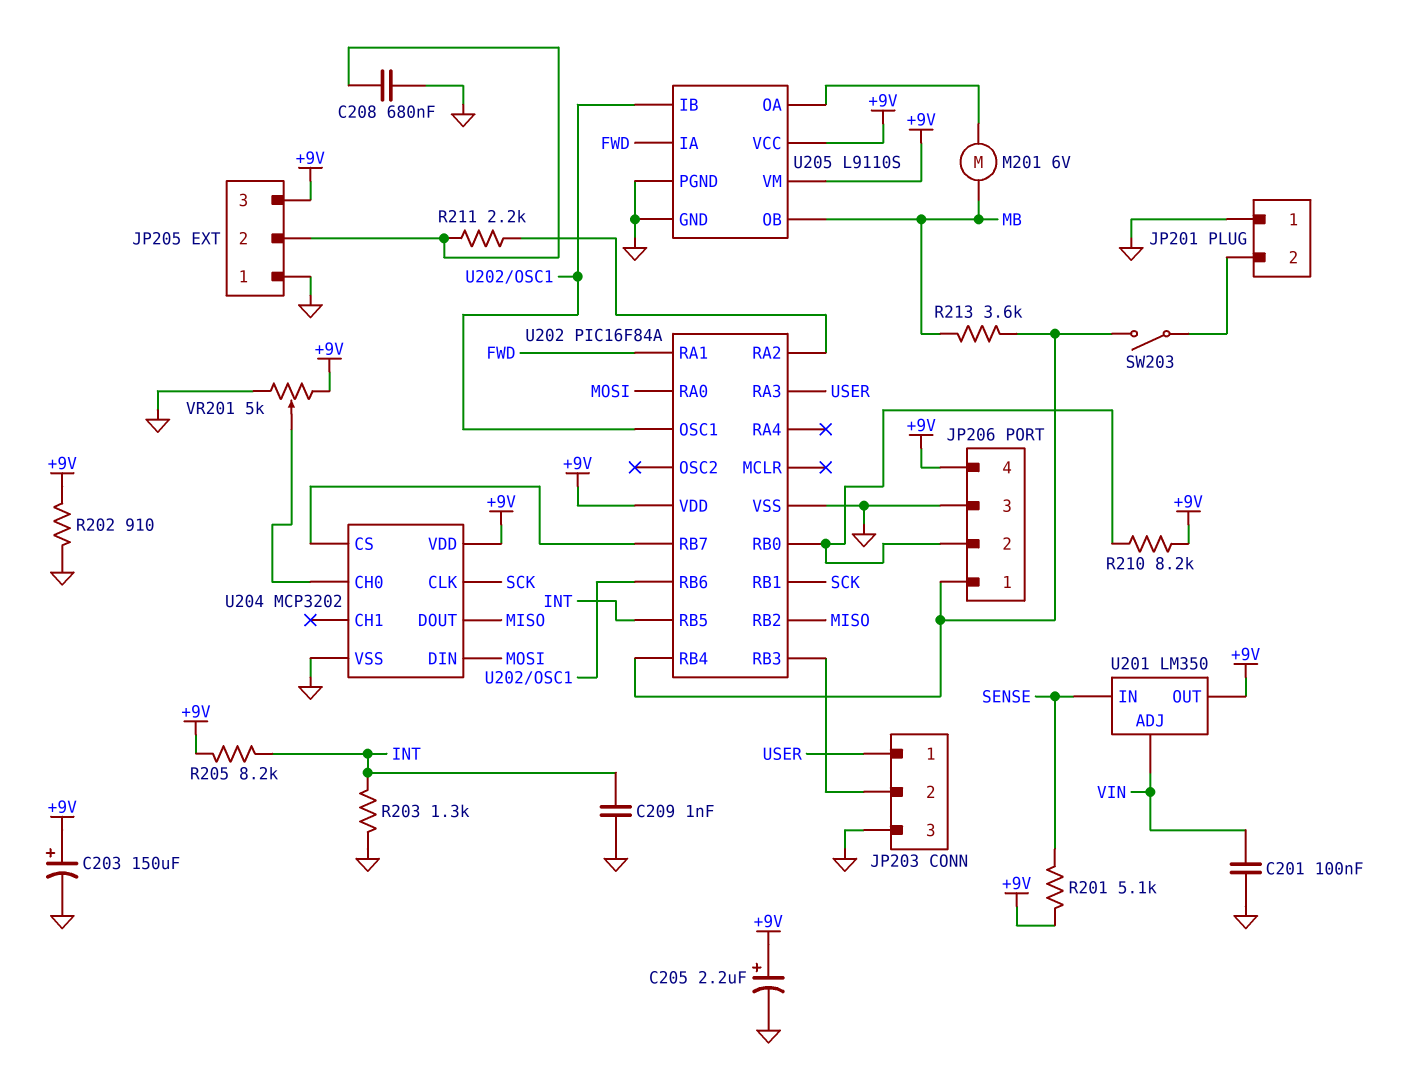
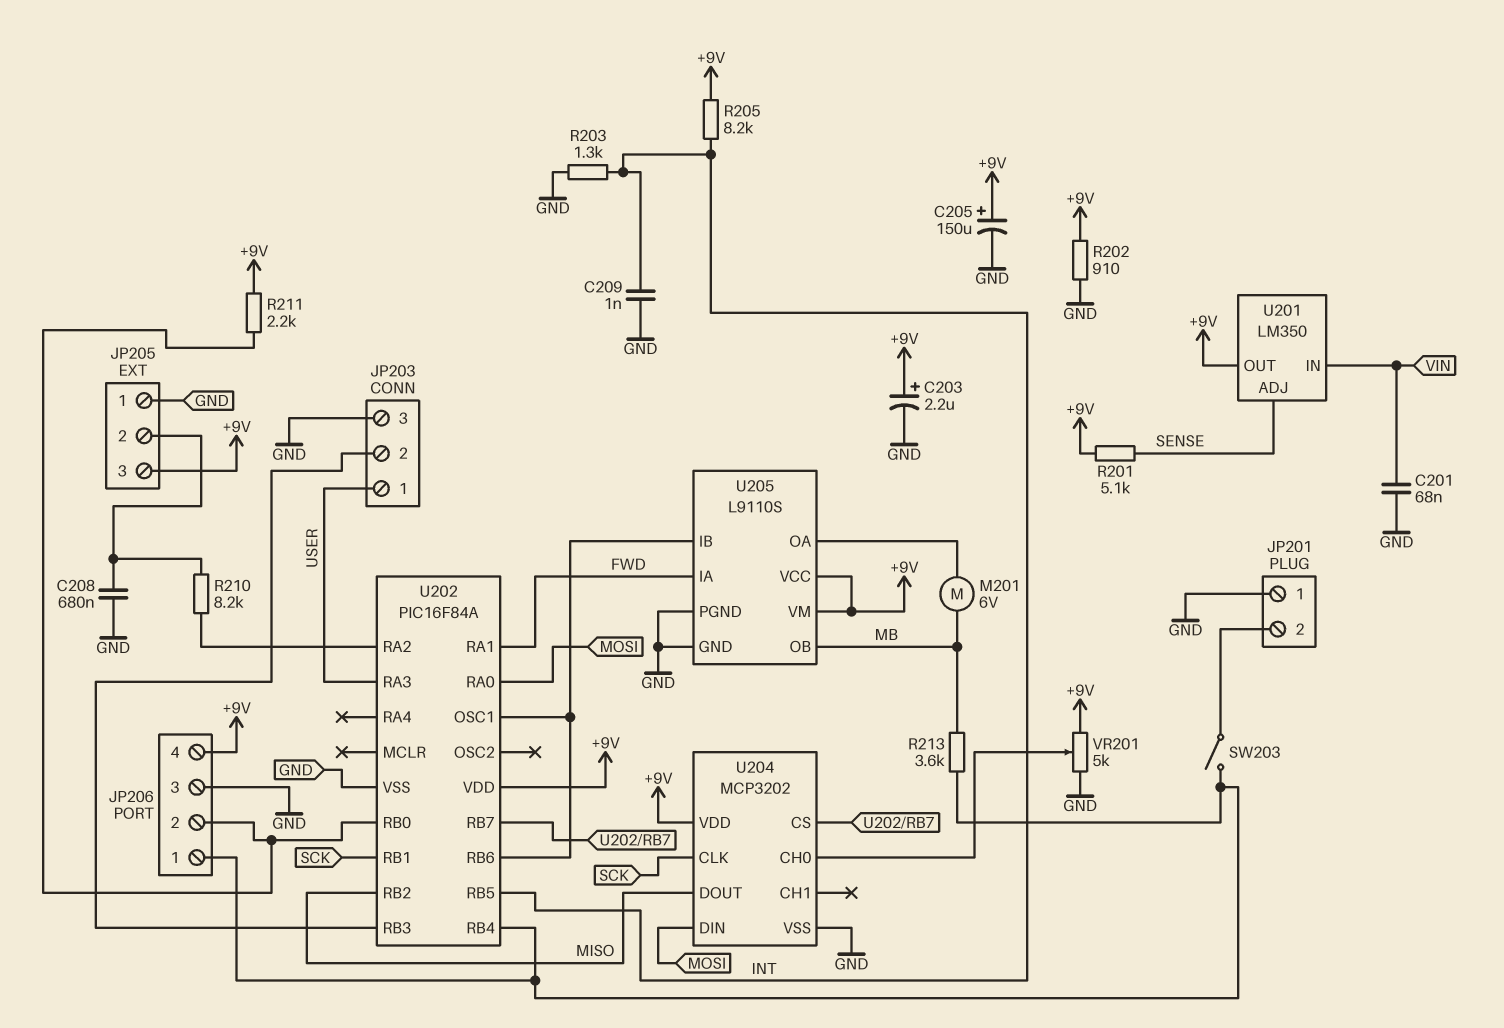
C201: 100nF (GND, VIN) -> 68nF (GND, VIN)
C203: 150uF (plus +9V, minus GND) -> 2.2uF (plus +9V, minus GND)
C205: 2.2uF (plus +9V, minus GND) -> 150uF (plus +9V, minus GND)
R210: 8.2k (+9V, JP206/2) -> 8.2k (JP205/2, U202/RA2)
R211: 2.2k (JP205/2, U202/RA2) -> 2.2k (+9V, JP206/2)
U201 pin ADJ: VIN -> SENSE
U201 pin IN: SENSE -> VIN

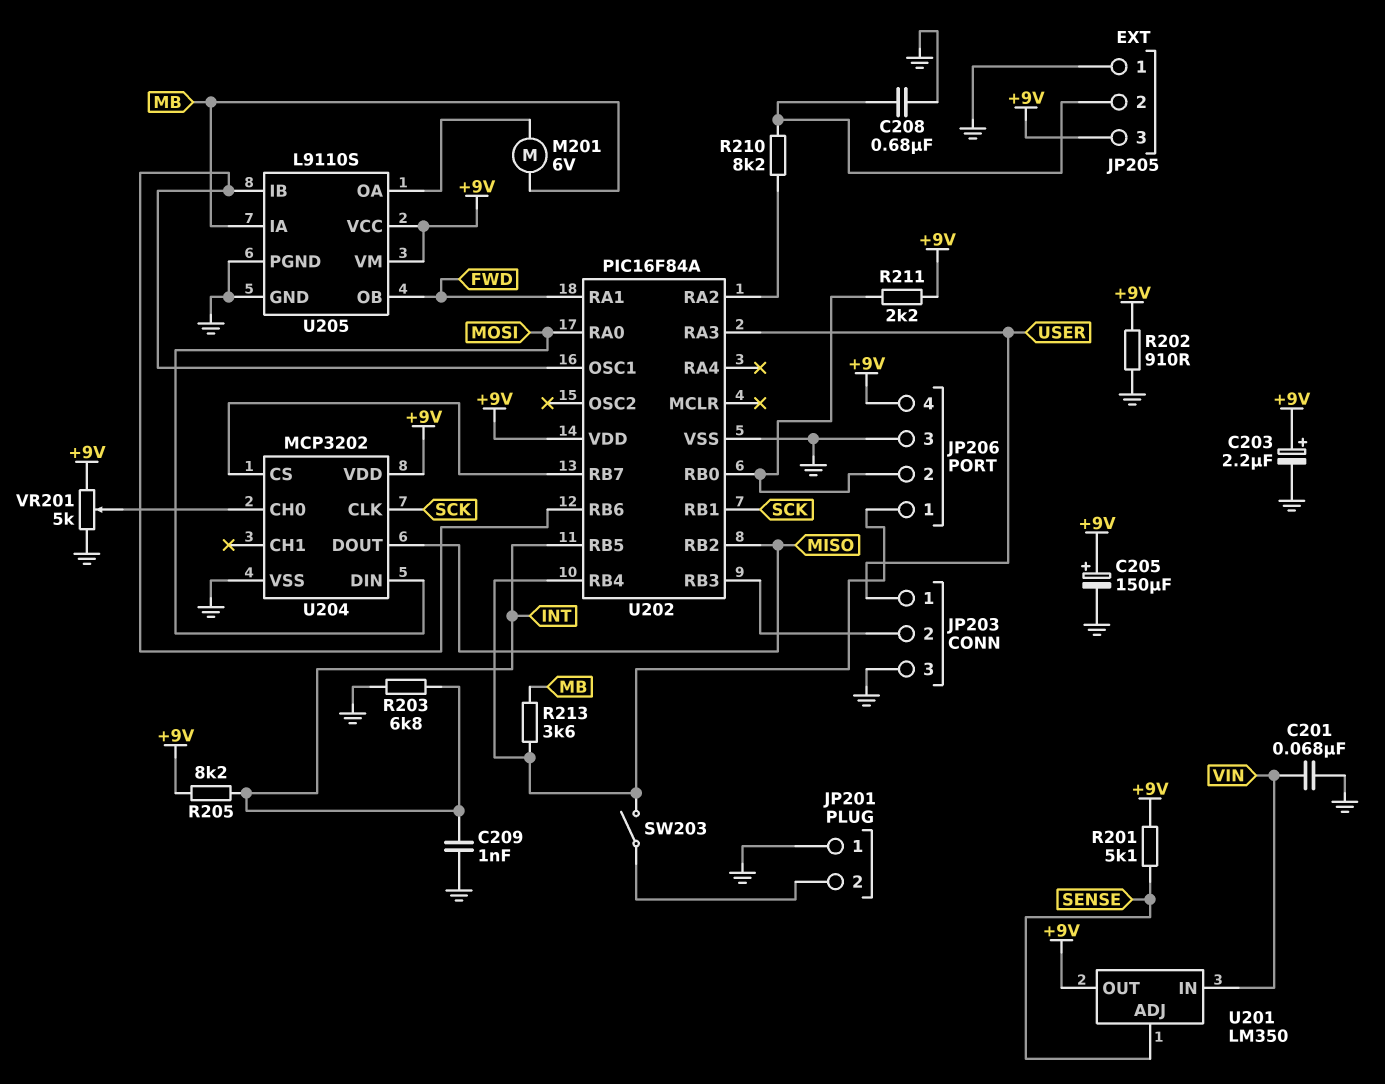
R203: 1.3k (GND, INT) -> 6.8k (GND, INT)
U205 pin IA: FWD -> MB
U205 pin OB: MB -> FWD

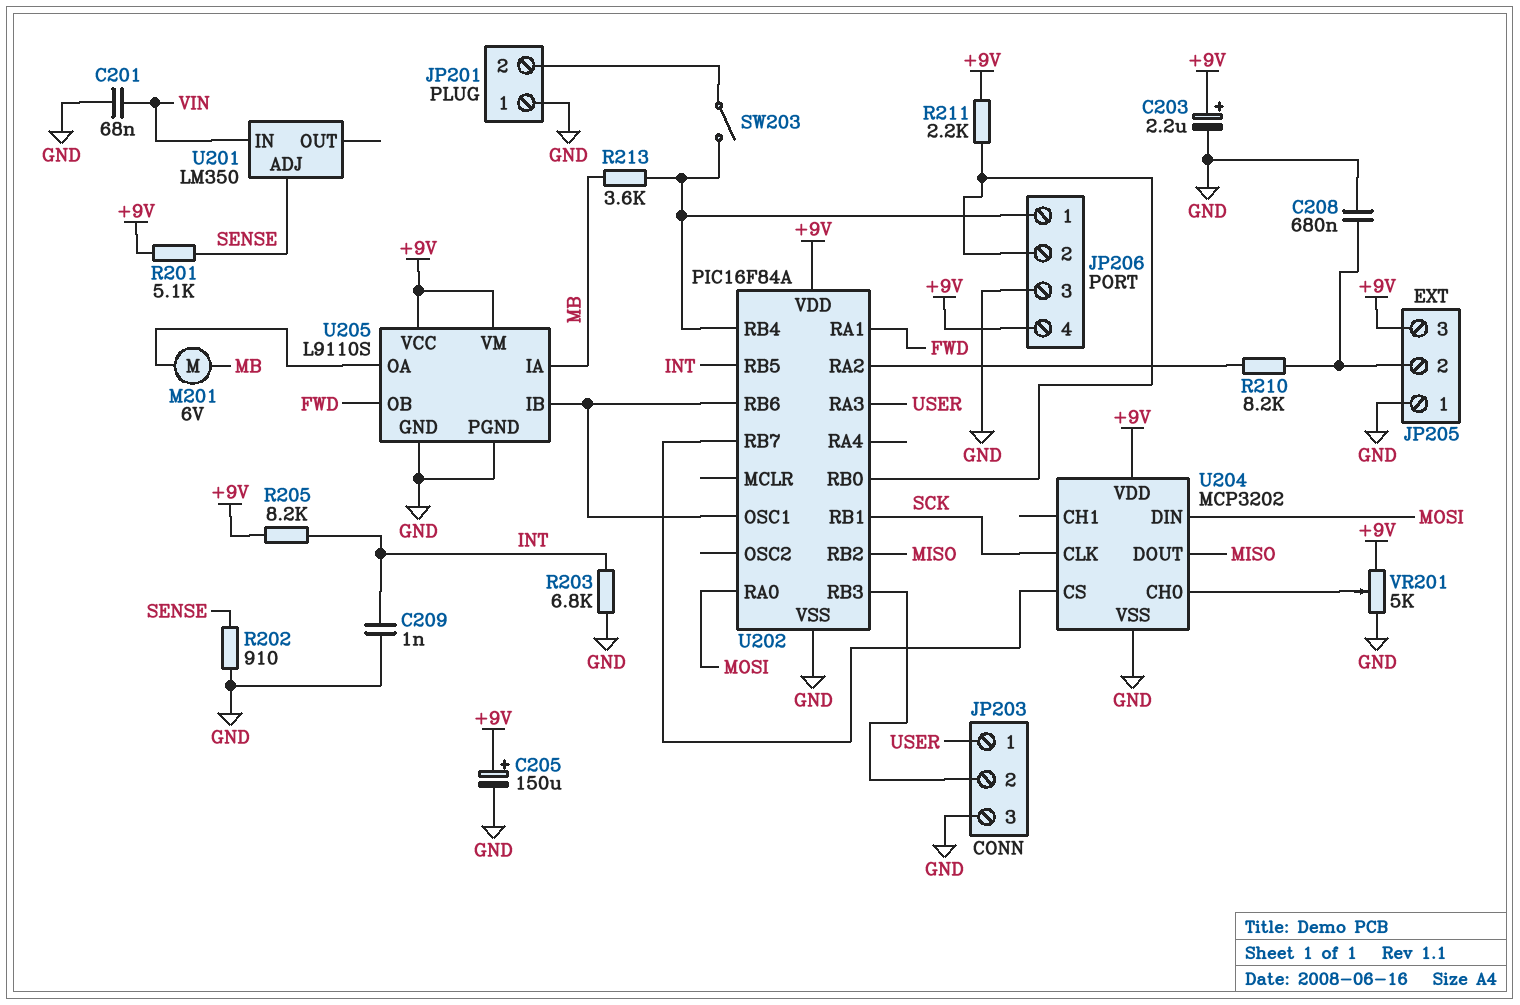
R202: 910 (+9V, GND) -> 910 (GND, SENSE)
U201 pin OUT: +9V -> none

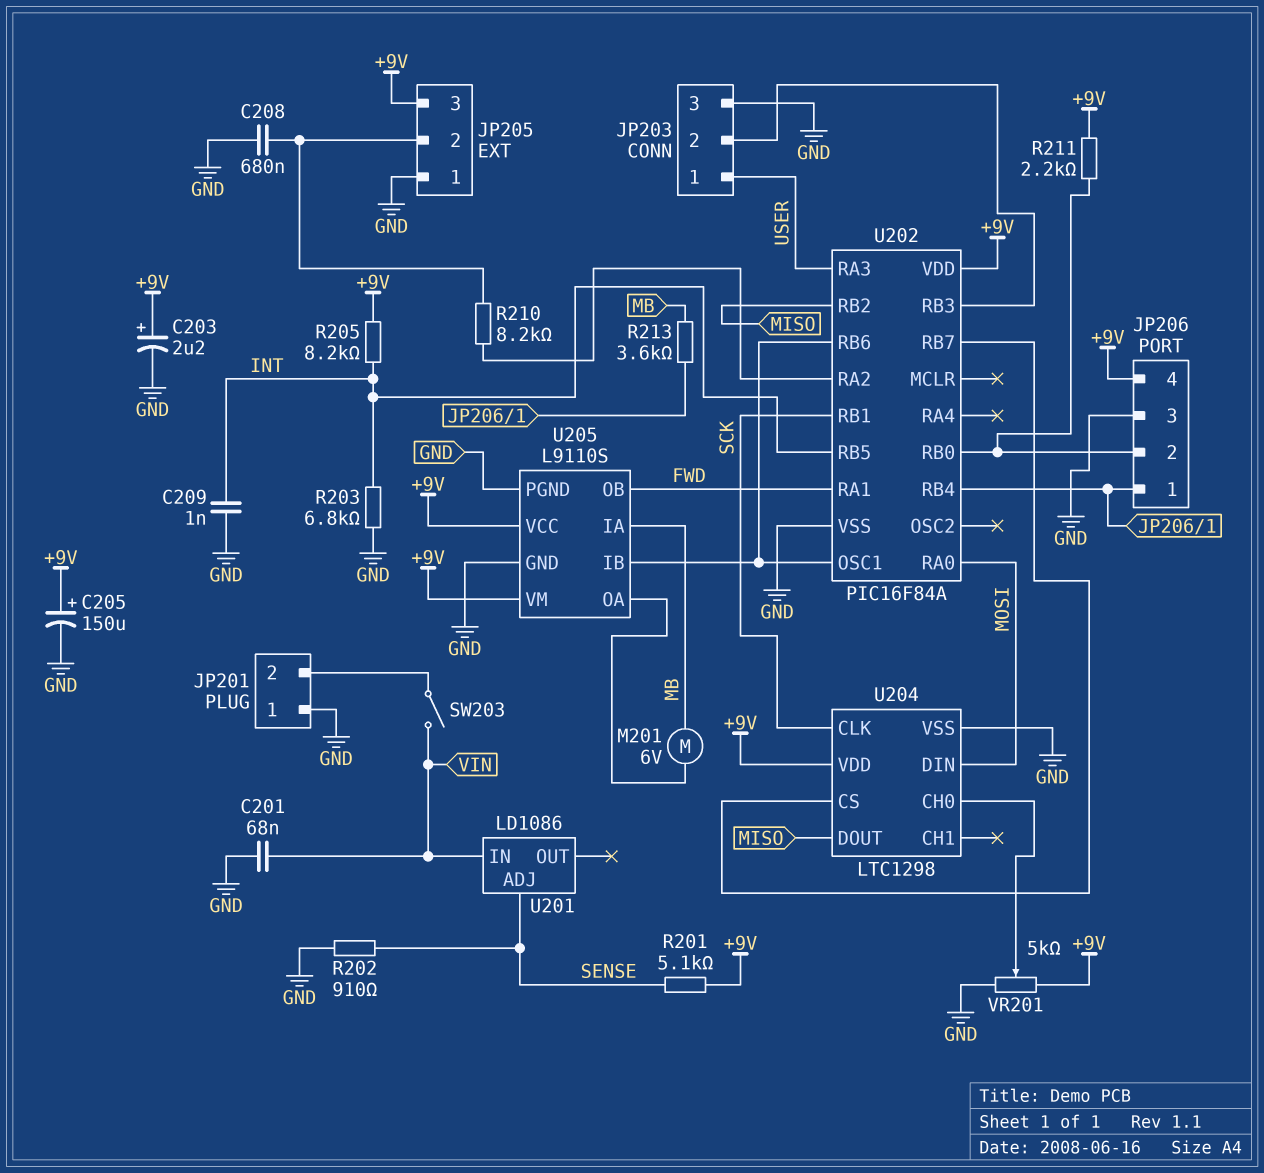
SW203: switch (JP201/2, JP206/1) -> switch (JP201/2, VIN)
U201: LM350 -> LD1086
U204: MCP3202 -> LTC1298

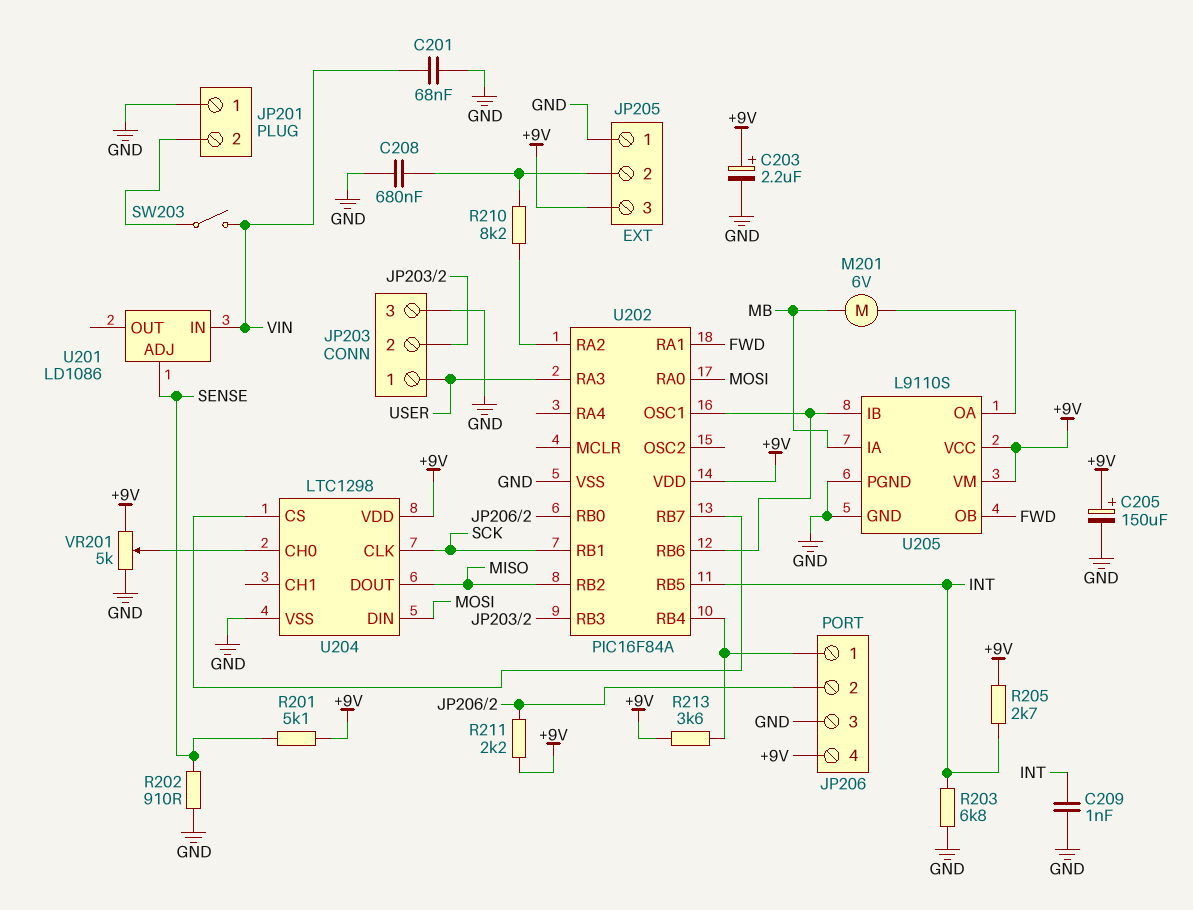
R205: 8.2k (+9V, INT) -> 2.7k (+9V, INT)
R213: 3.6k (JP206/1, MB) -> 3.6k (+9V, JP206/1)

